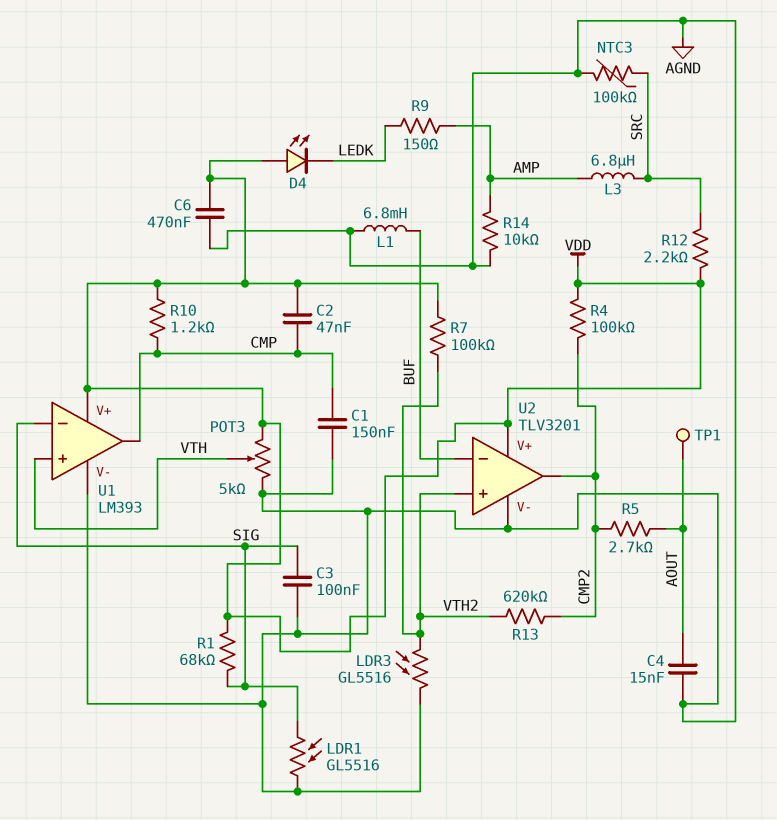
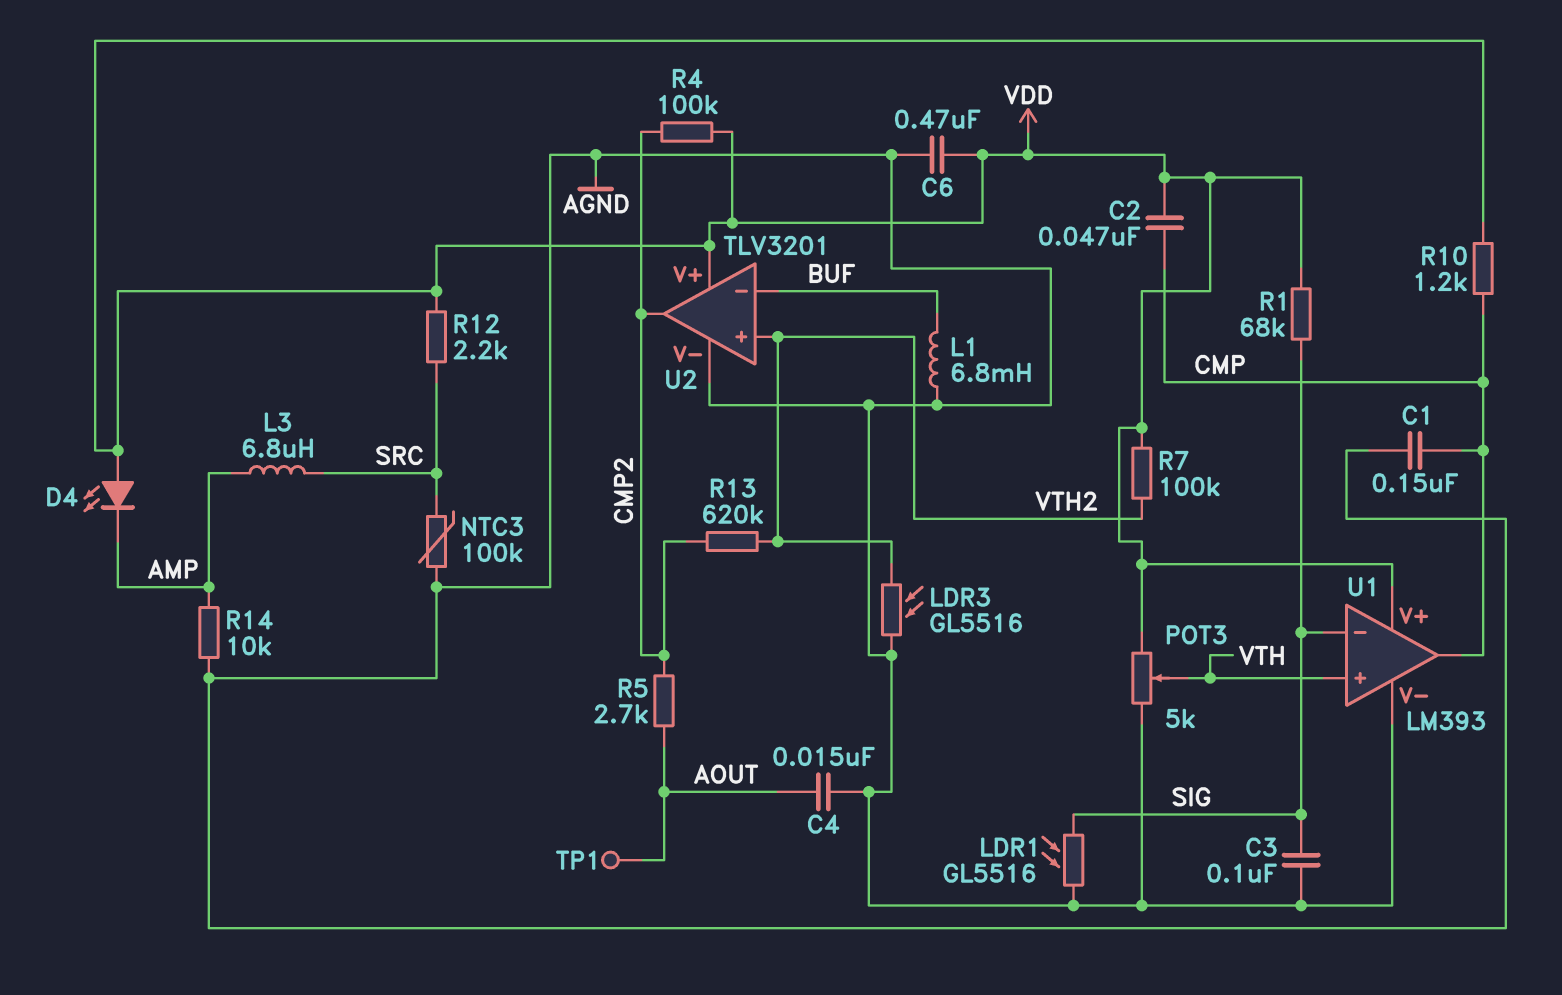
D4: LED (A VDD, K LEDK) -> LED (A VDD, K AMP)
R9: 150 (AMP, LEDK) -> none

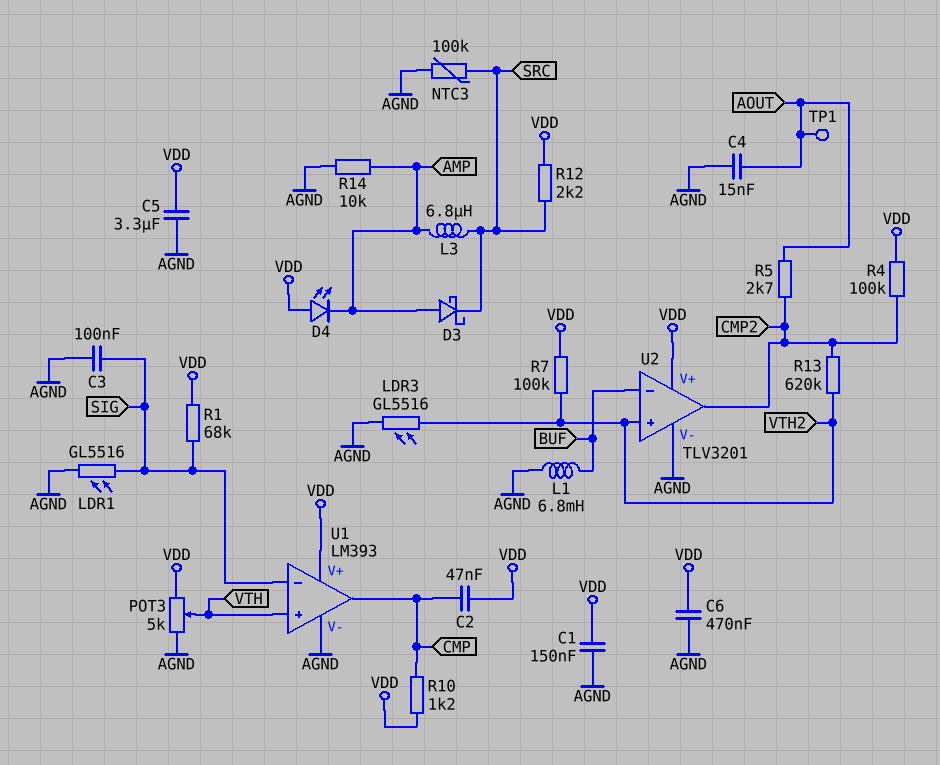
C1: 150nF (AGND, CMP) -> 150nF (AGND, VDD)
C5: none -> 3.3uF (AGND, VDD)
D3: none -> schottky (A AMP, K SRC)

